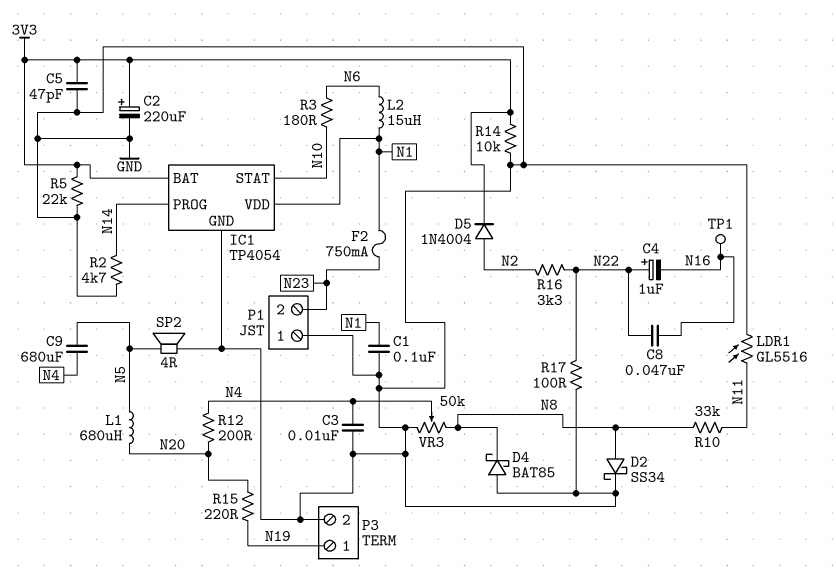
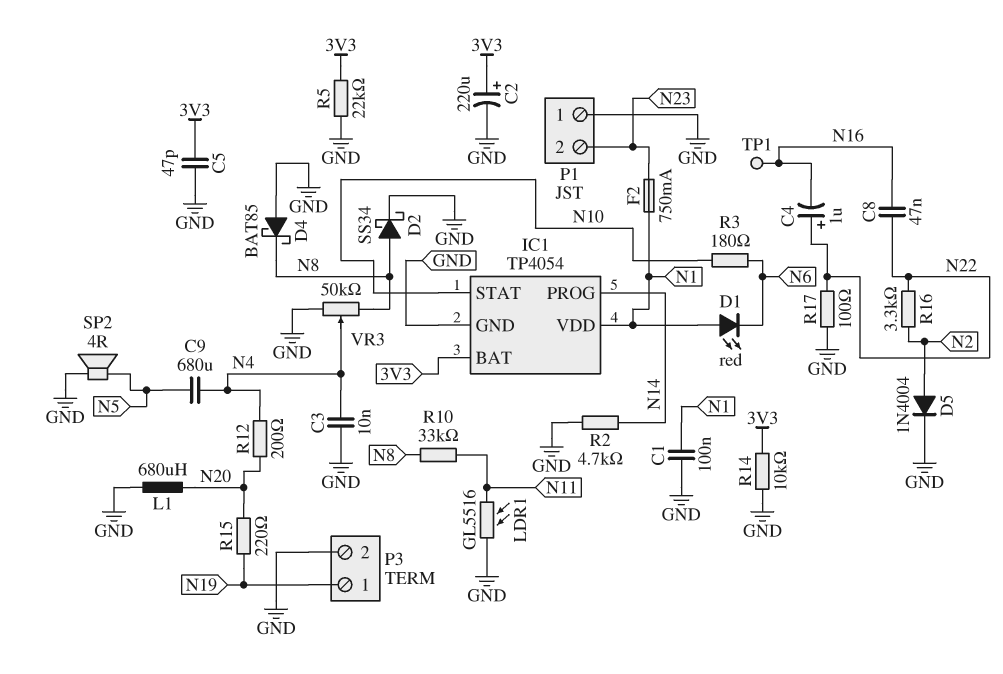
D1: none -> LED red (A N1, K N6)
D5: diode 1N4004 (A N2, K 3V3) -> diode 1N4004 (A N2, K GND)
L1: 680uH (N5, N20) -> 680uH (GND, N20)
L2: 15uH (N1, N6) -> none

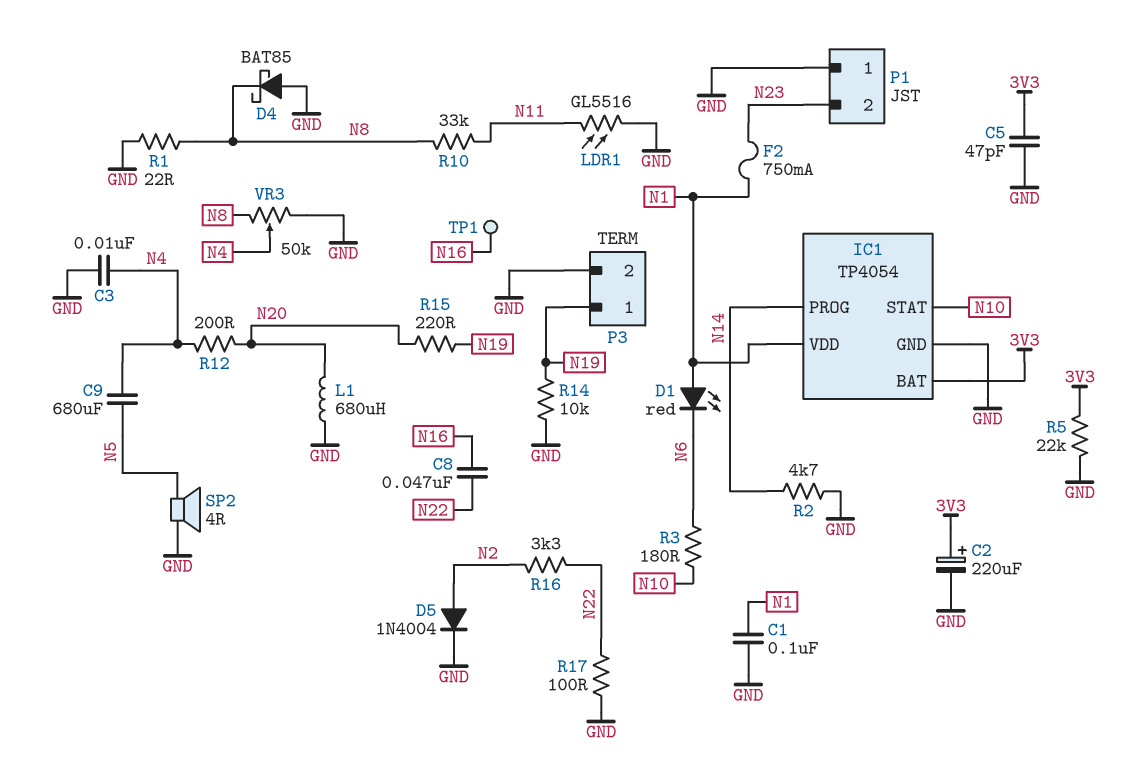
C4: 1uF (plus N22, minus N16) -> none
D2: schottky SS34 (A N8, K GND) -> none
R1: none -> 22 (GND, N8)
R14: 10k (3V3, GND) -> 10k (GND, N19)

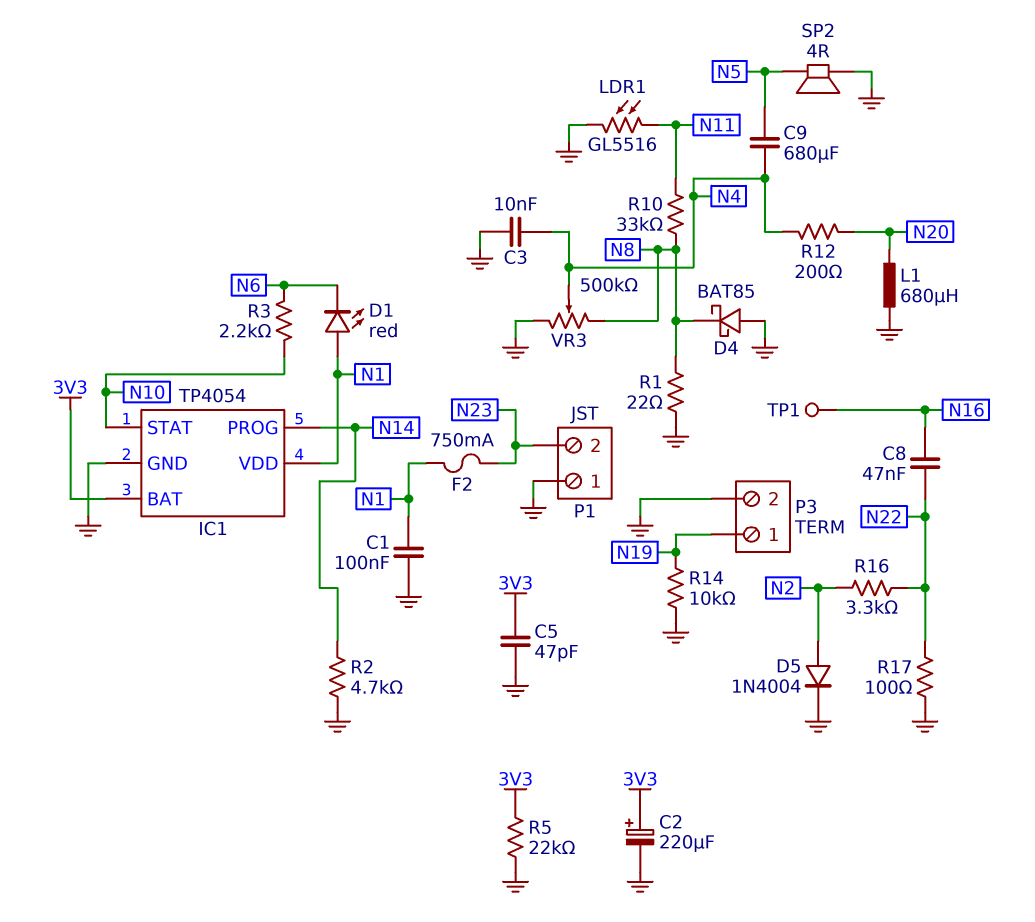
R3: 180 (N6, N10) -> 2.2k (N6, N10)
R15: 220 (N19, N20) -> none
VR3: 50k (GND, N8, wiper N4) -> 500k (GND, N8, wiper N4)

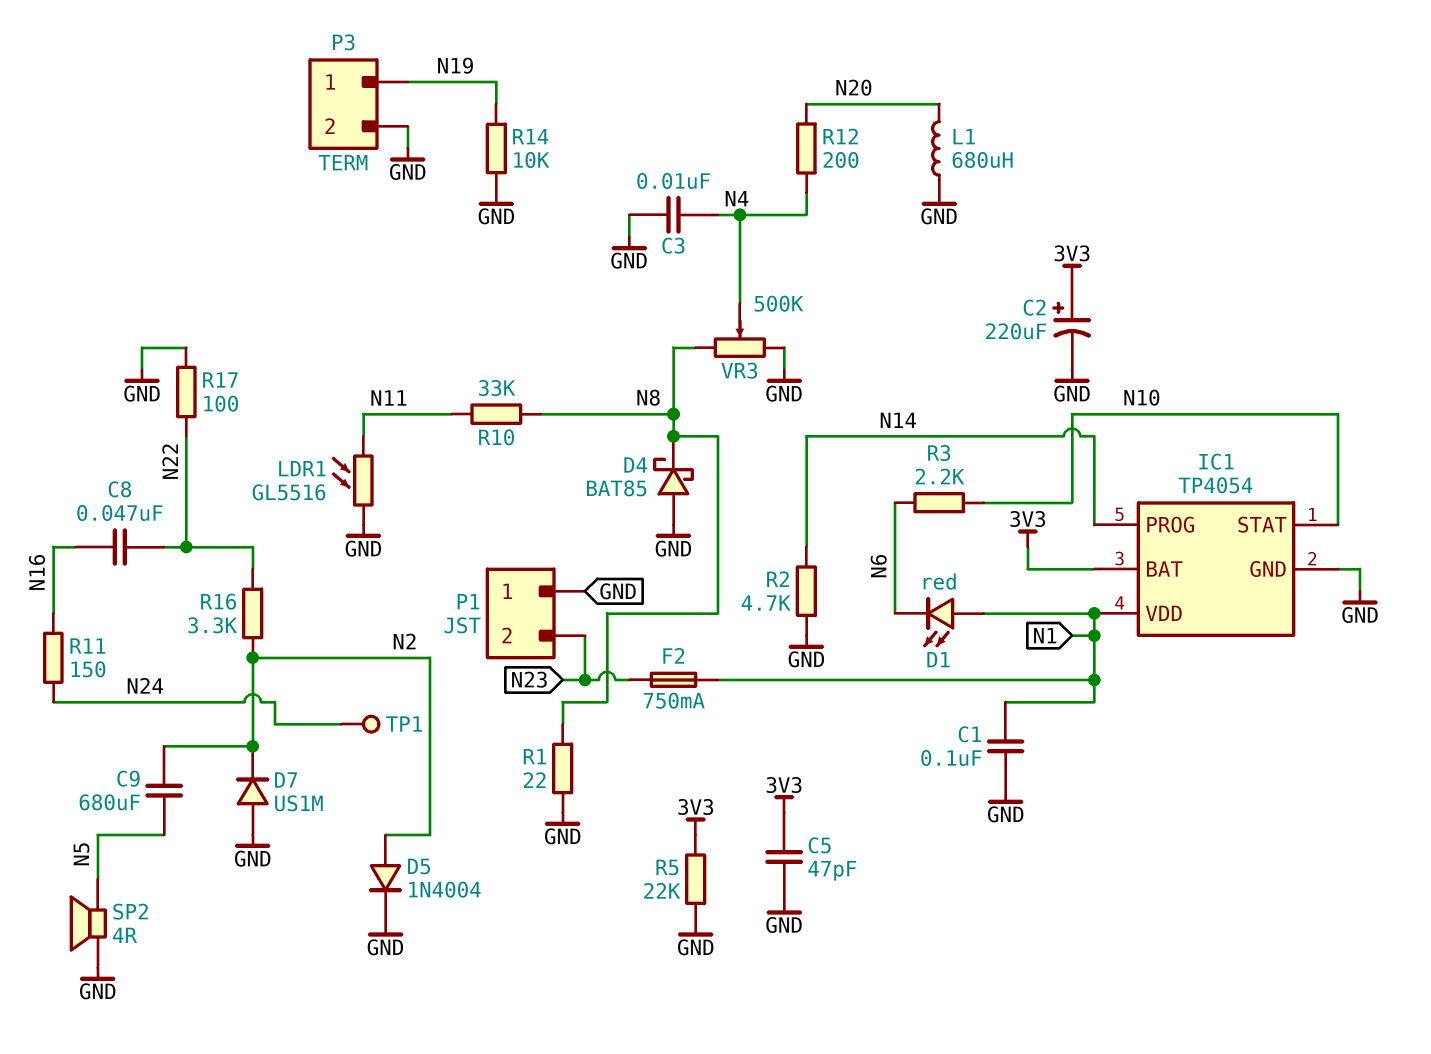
C9: 680uF (N4, N5) -> 680uF (N2, N5)
D7: none -> diode US1M (A GND, K N2)
R11: none -> 150 (N16, N24)
TP1: test point (N16) -> test point (N24)

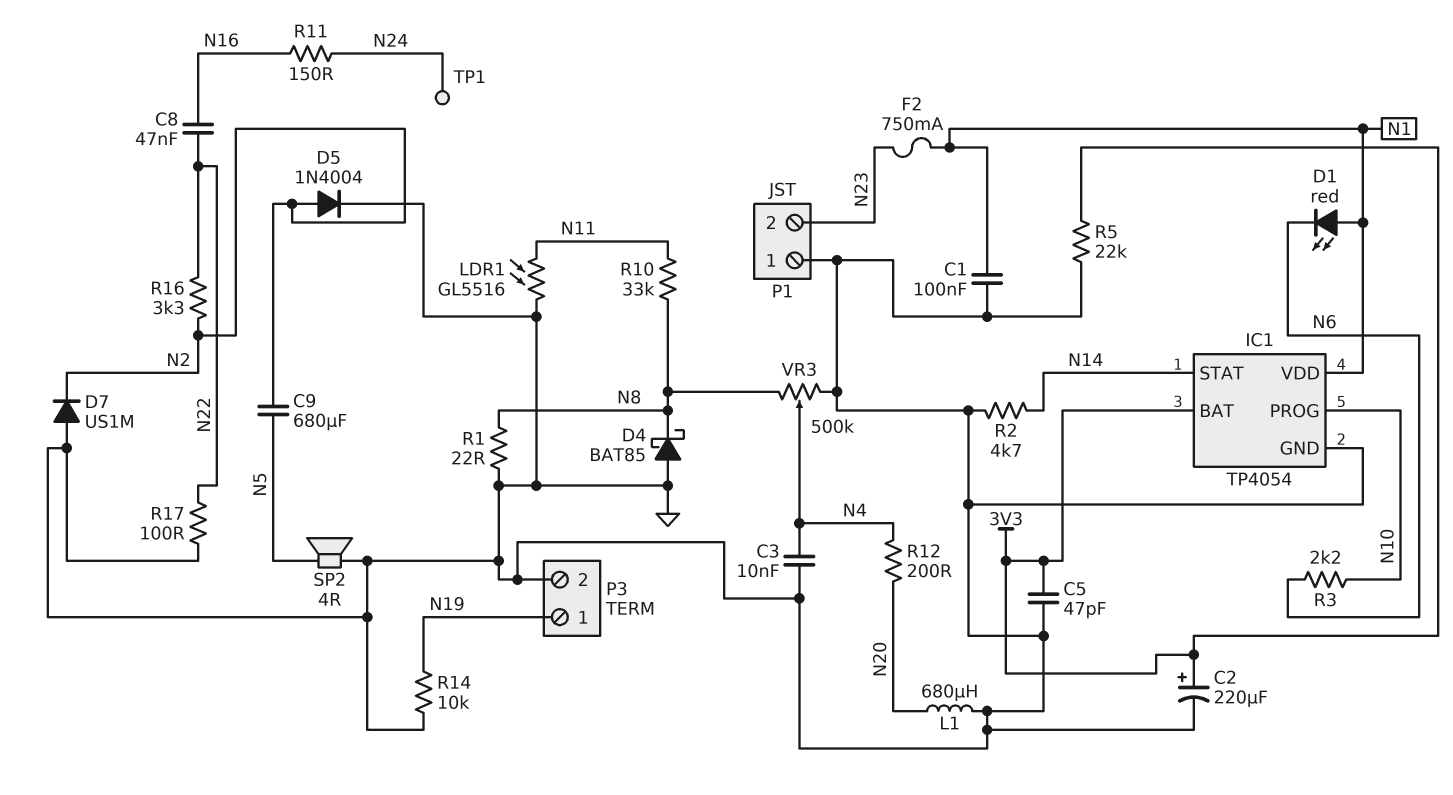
IC1 pin PROG: N14 -> N10
IC1 pin STAT: N10 -> N14

